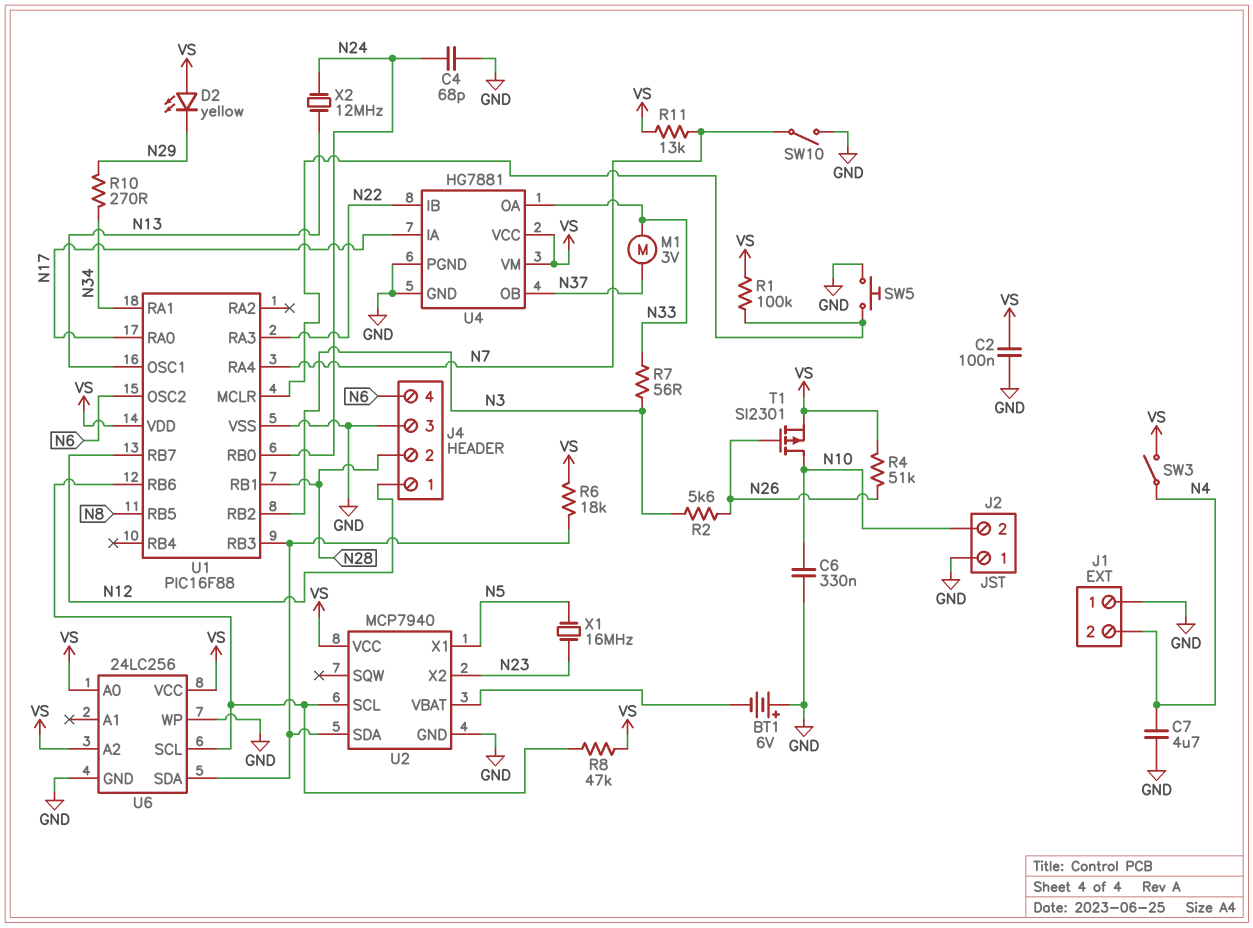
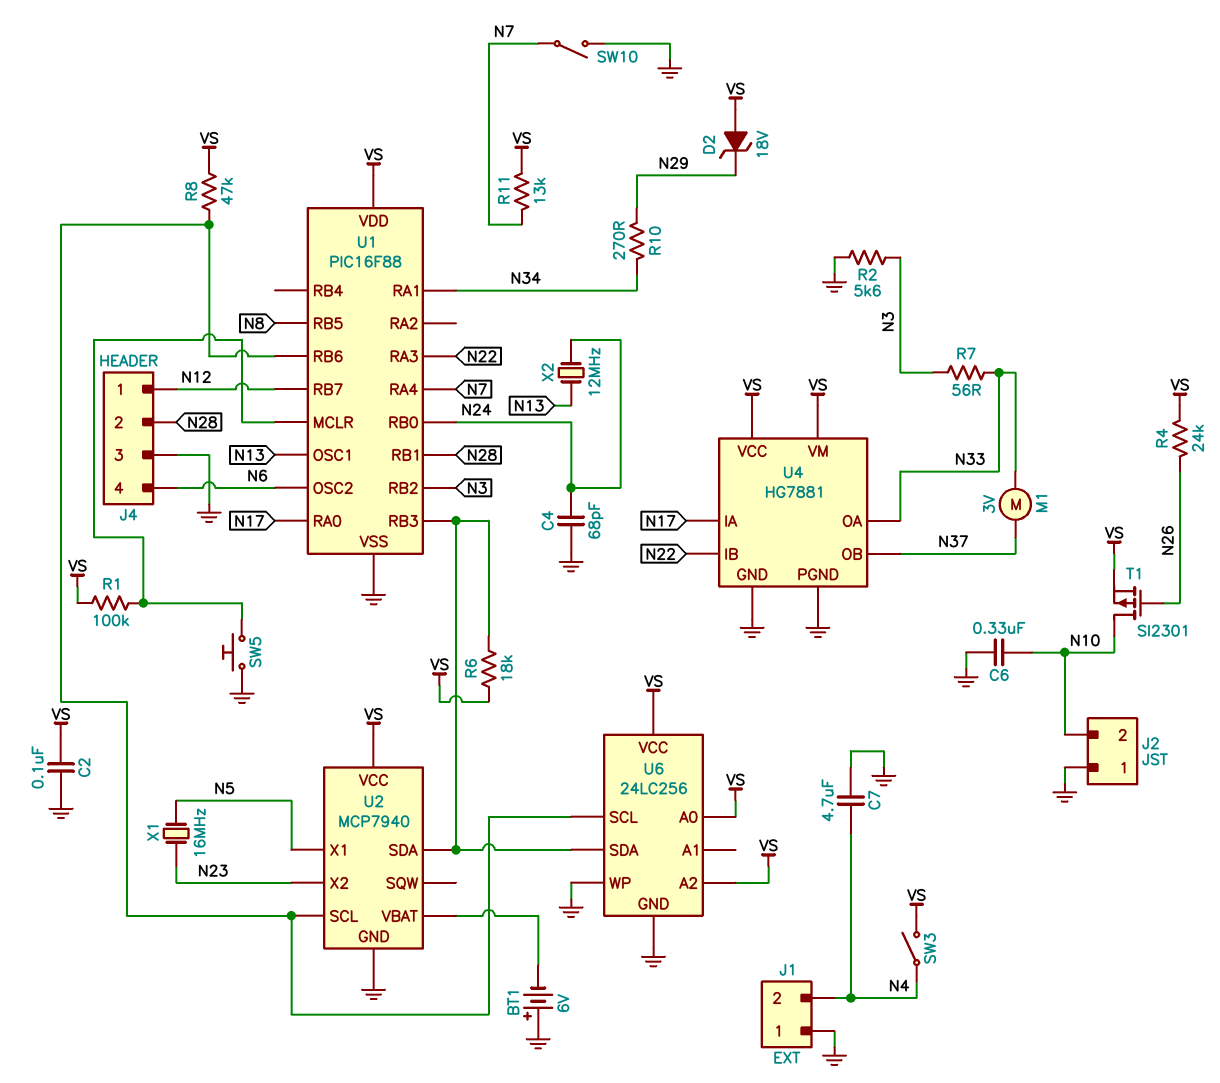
D2: LED yellow (A VS, K N29) -> zener 18V (A VS, K N29)
R2: 5.6k (N3, N26) -> 5.6k (GND, N3)
R4: 51k (N26, VS) -> 24k (N26, VS)

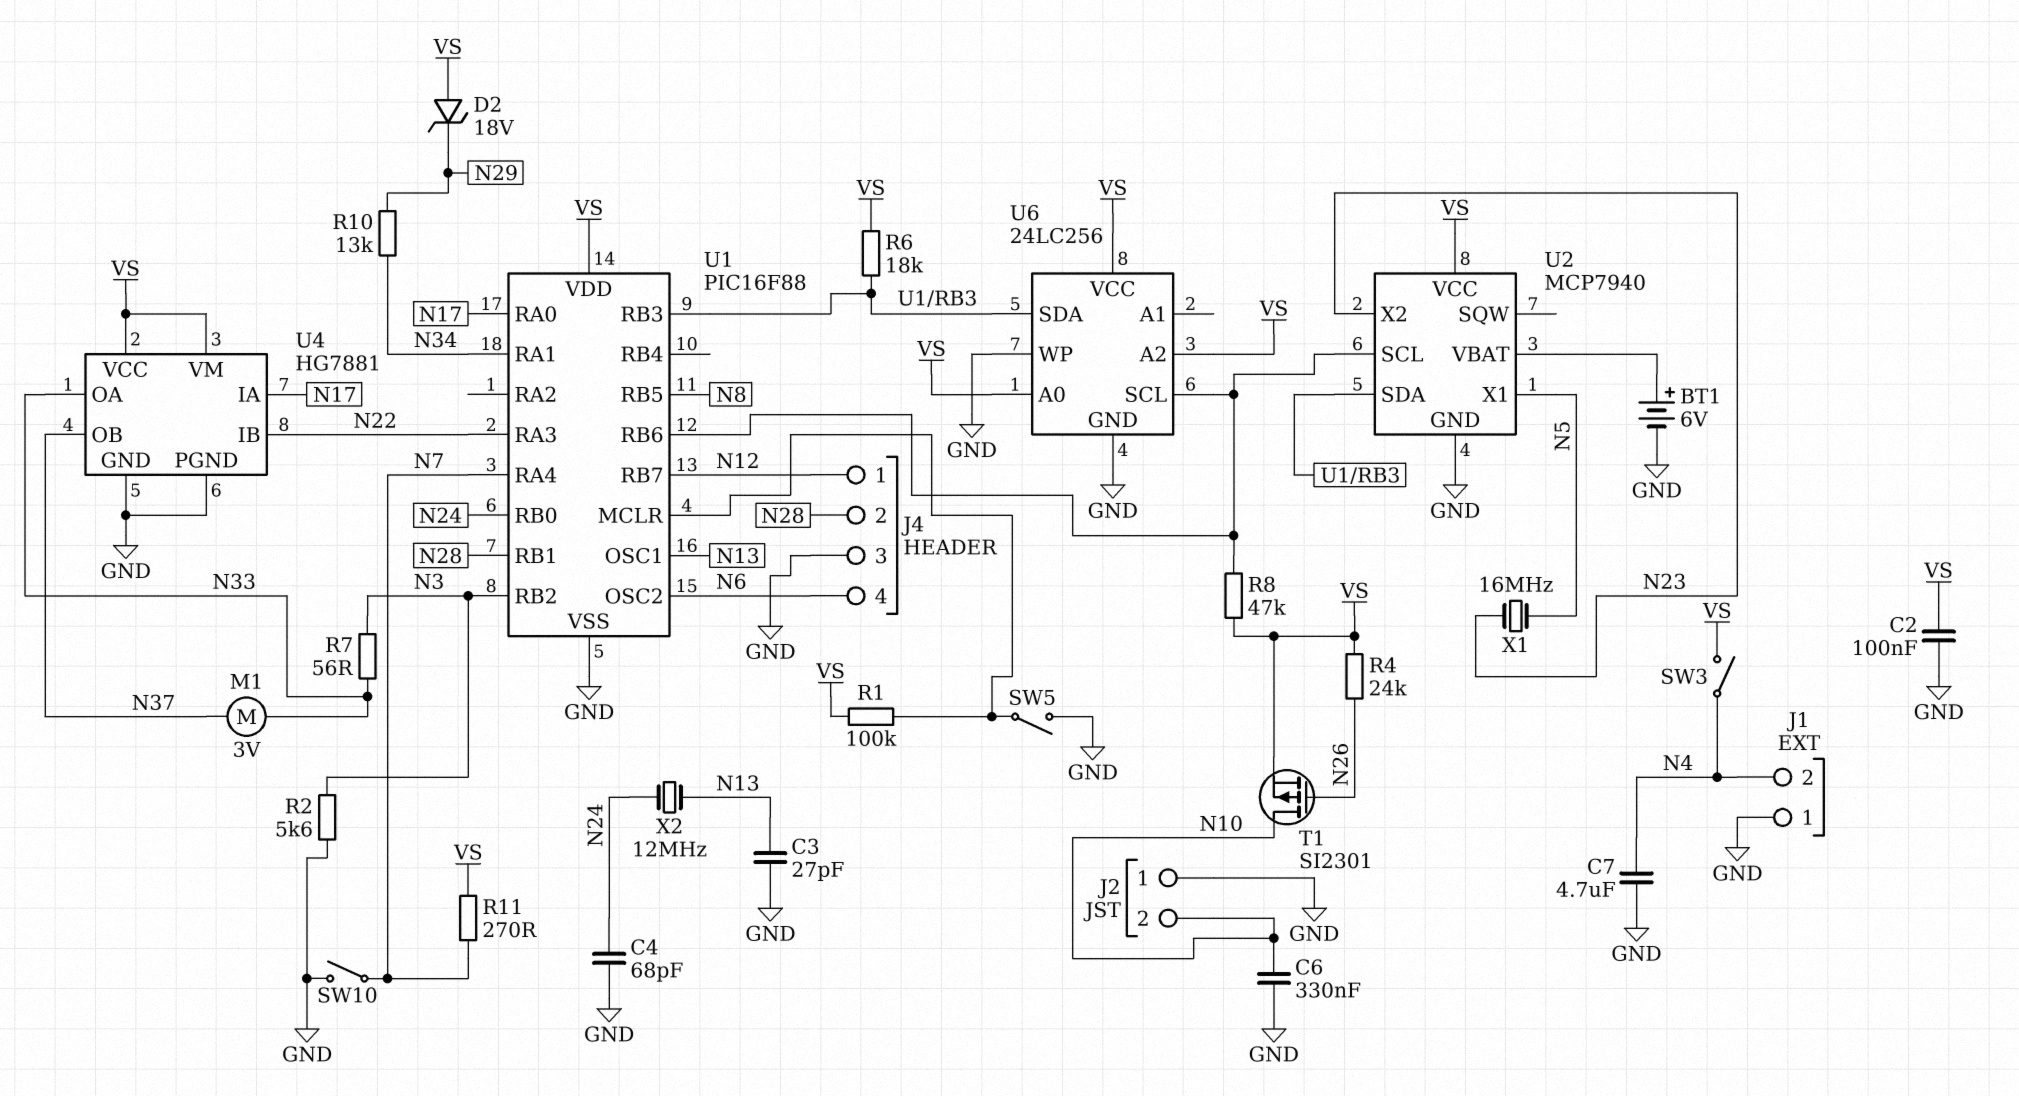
BT1: 6V (plus GND, minus U2/VBAT) -> 6V (plus U2/VBAT, minus GND)
C3: none -> 27pF (GND, N13)
R10: 270 (N29, N34) -> 13k (N29, N34)
R11: 13k (N7, VS) -> 270 (N7, VS)
SW5: button (GND, U1/MCLR) -> switch (GND, U1/MCLR)

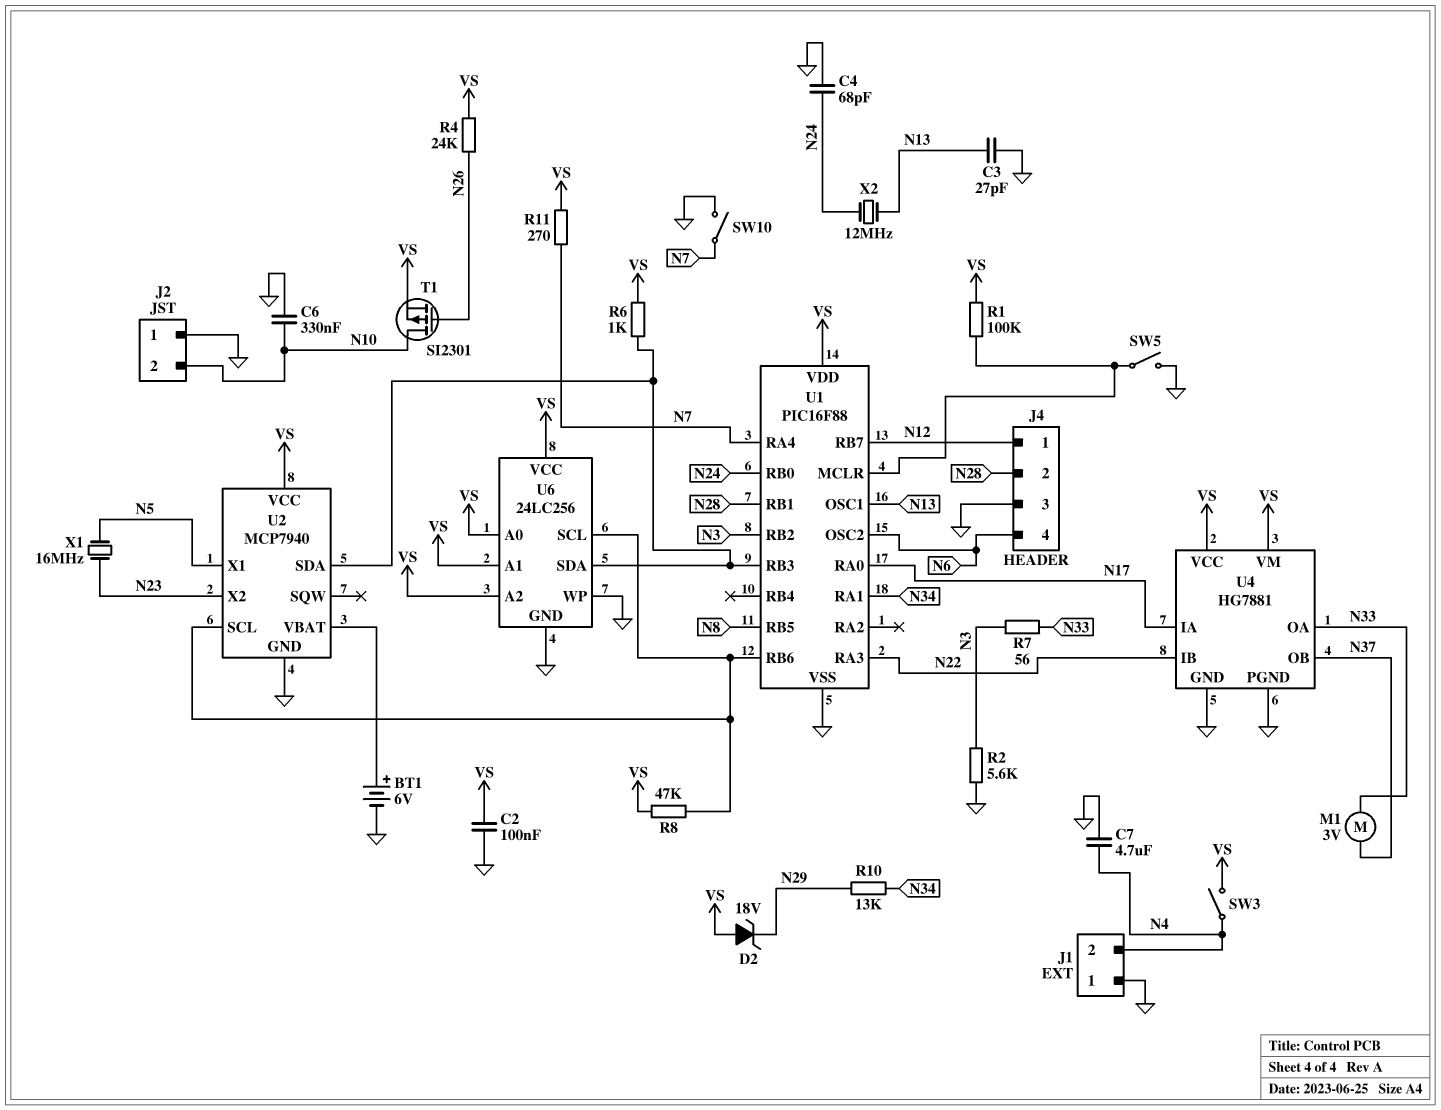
R6: 18k (U1/RB3, VS) -> 1k (U1/RB3, VS)
U6 pin A1: none -> VS

